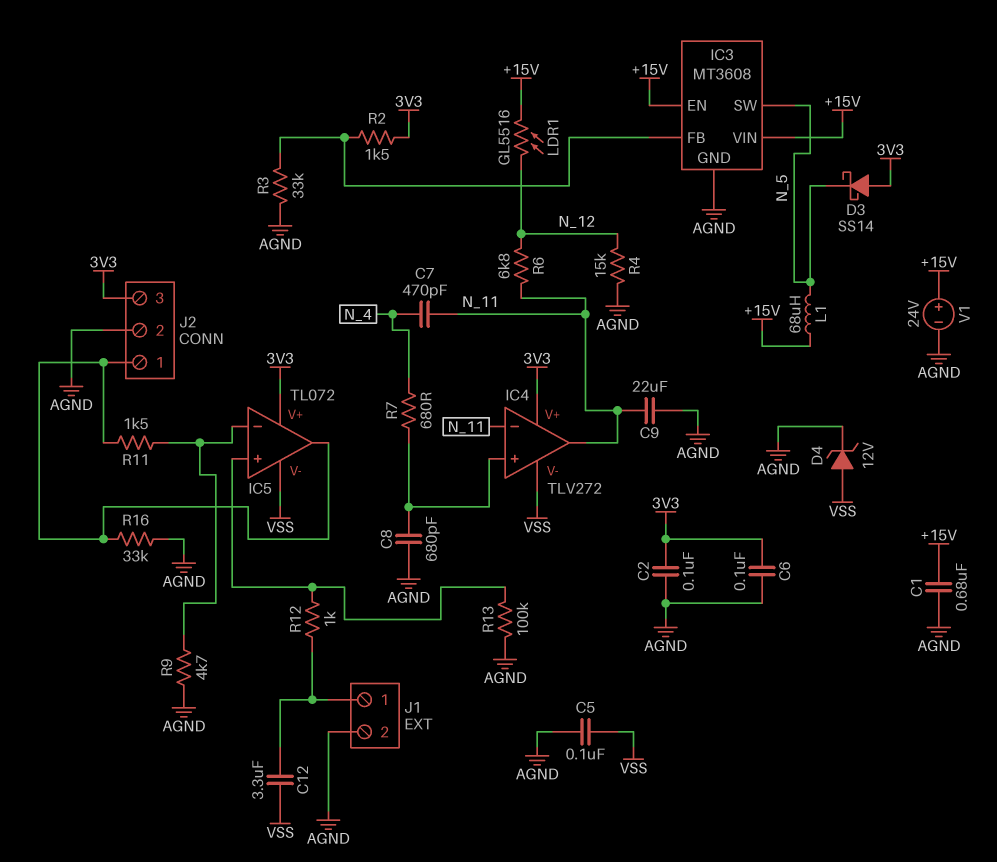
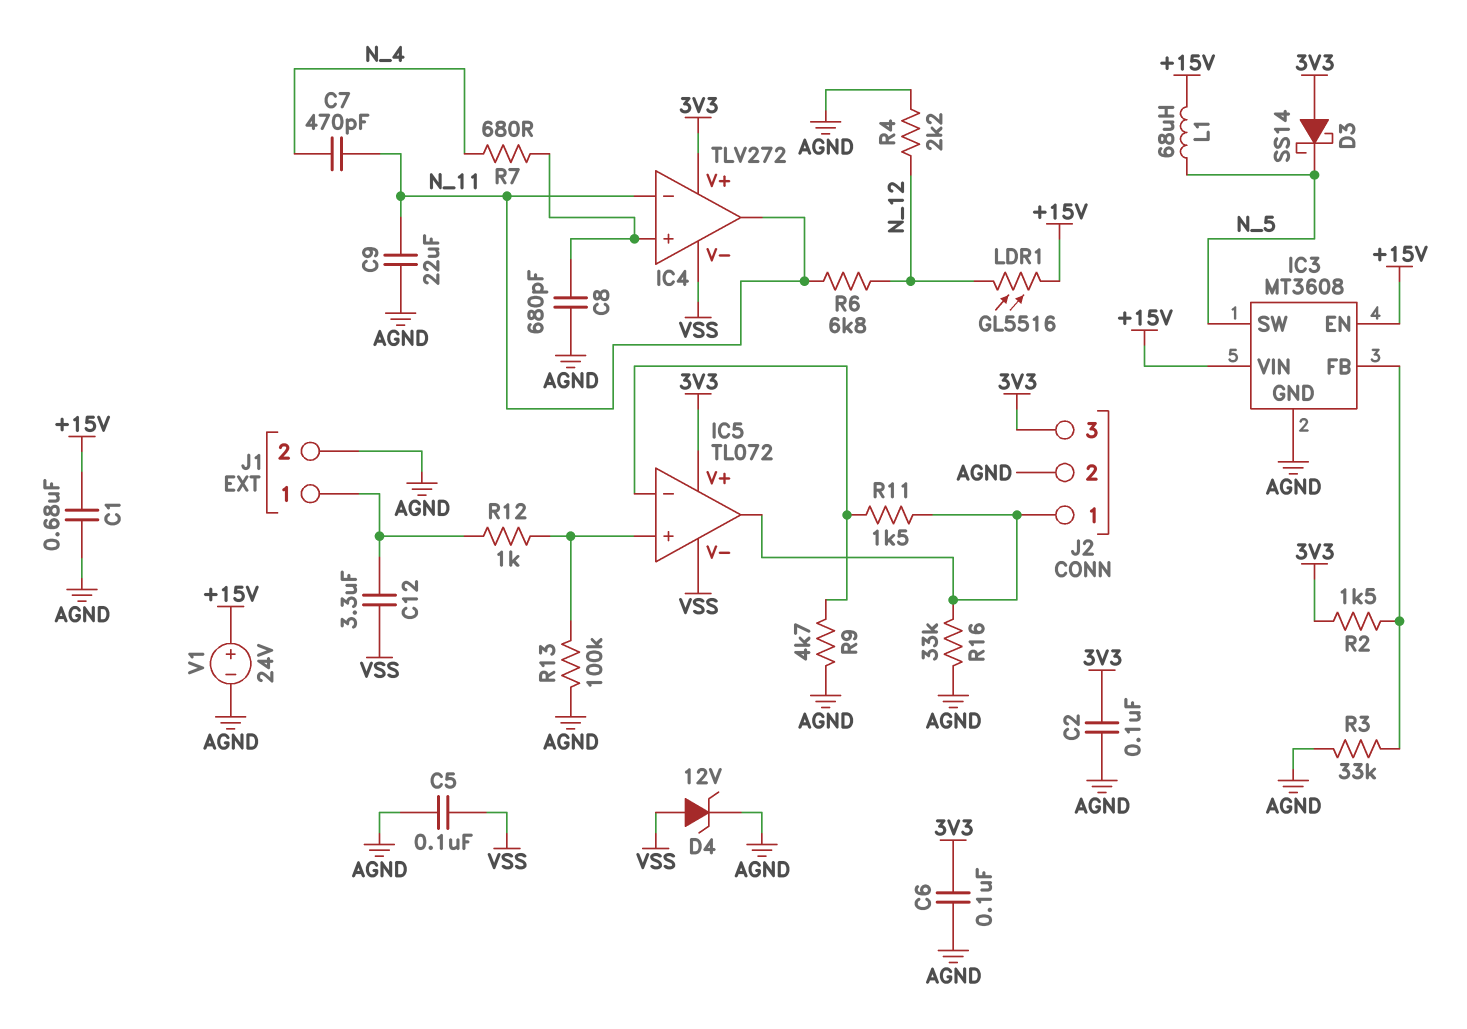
R4: 15k (AGND, N_12) -> 2.2k (AGND, N_12)

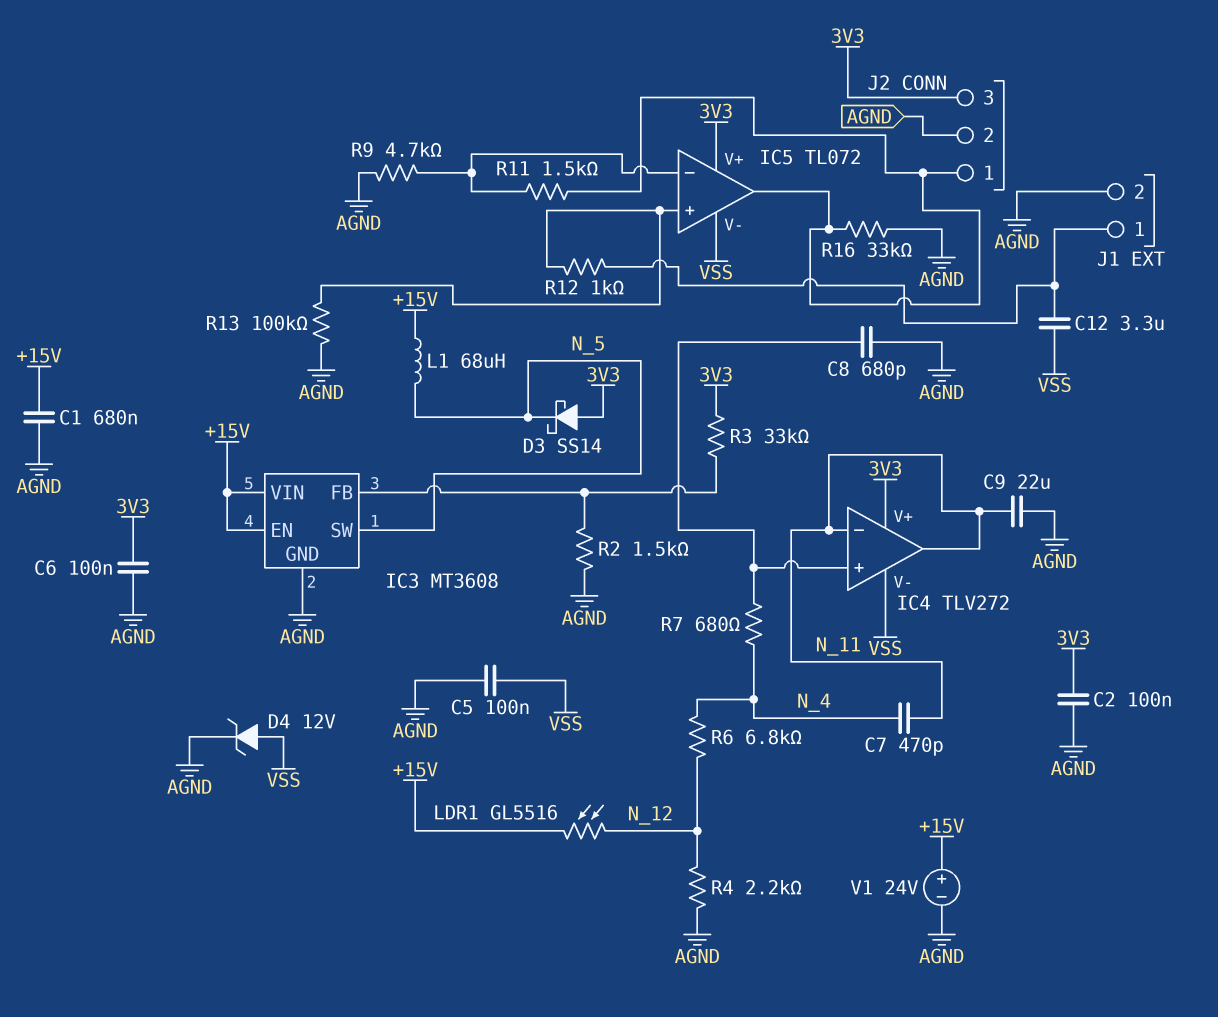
R2: 1.5k (3V3, IC3/FB) -> 1.5k (AGND, IC3/FB)
R3: 33k (AGND, IC3/FB) -> 33k (3V3, IC3/FB)
R6: 6.8k (N_11, N_12) -> 6.8k (N_4, N_12)

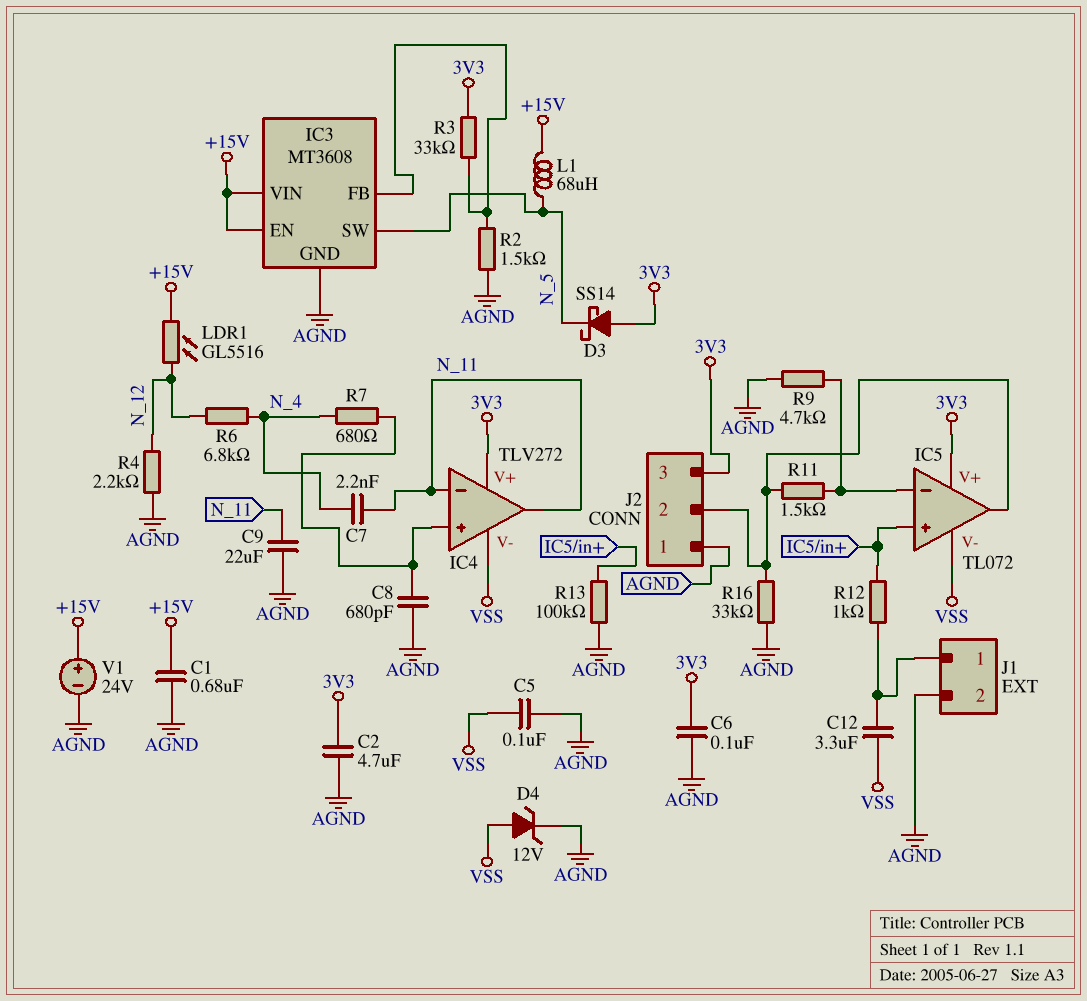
C2: 100nF (3V3, AGND) -> 4.7uF (3V3, AGND)
C7: 470pF (N_4, N_11) -> 2.2nF (N_4, N_11)
J2 pin 1: IC5/out -> AGND
J2 pin 2: AGND -> IC5/out

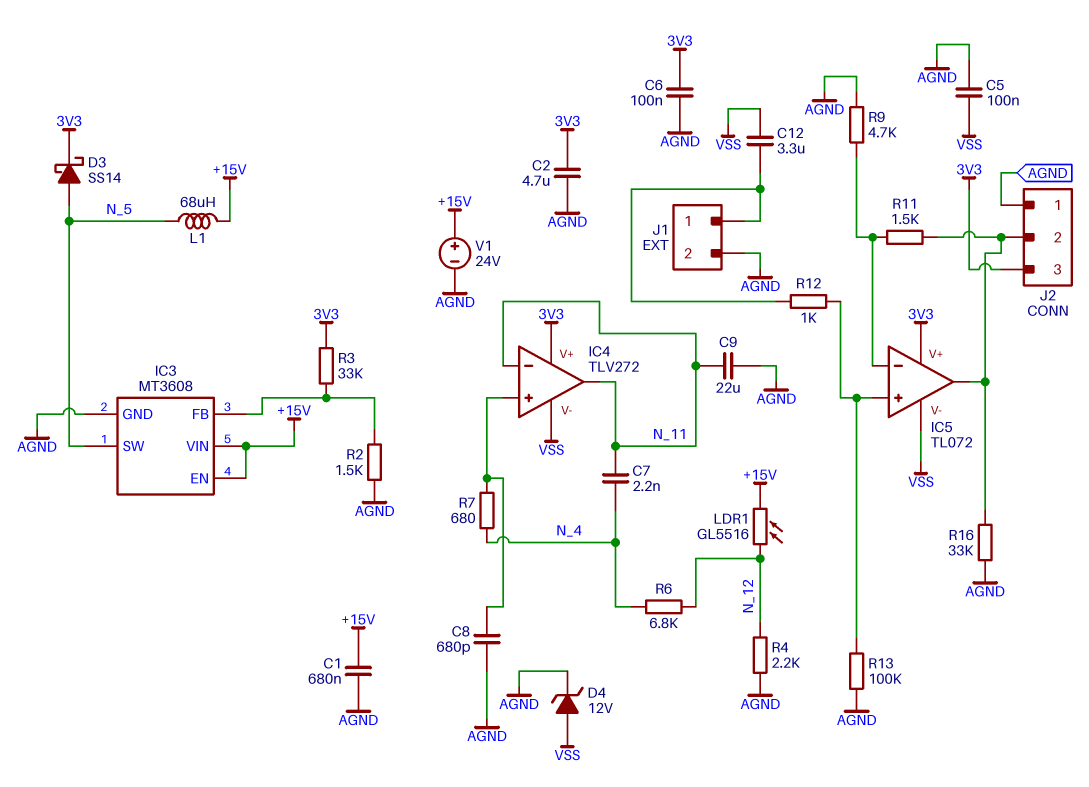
D3: schottky SS14 (A 3V3, K N_5) -> schottky SS14 (A N_5, K 3V3)

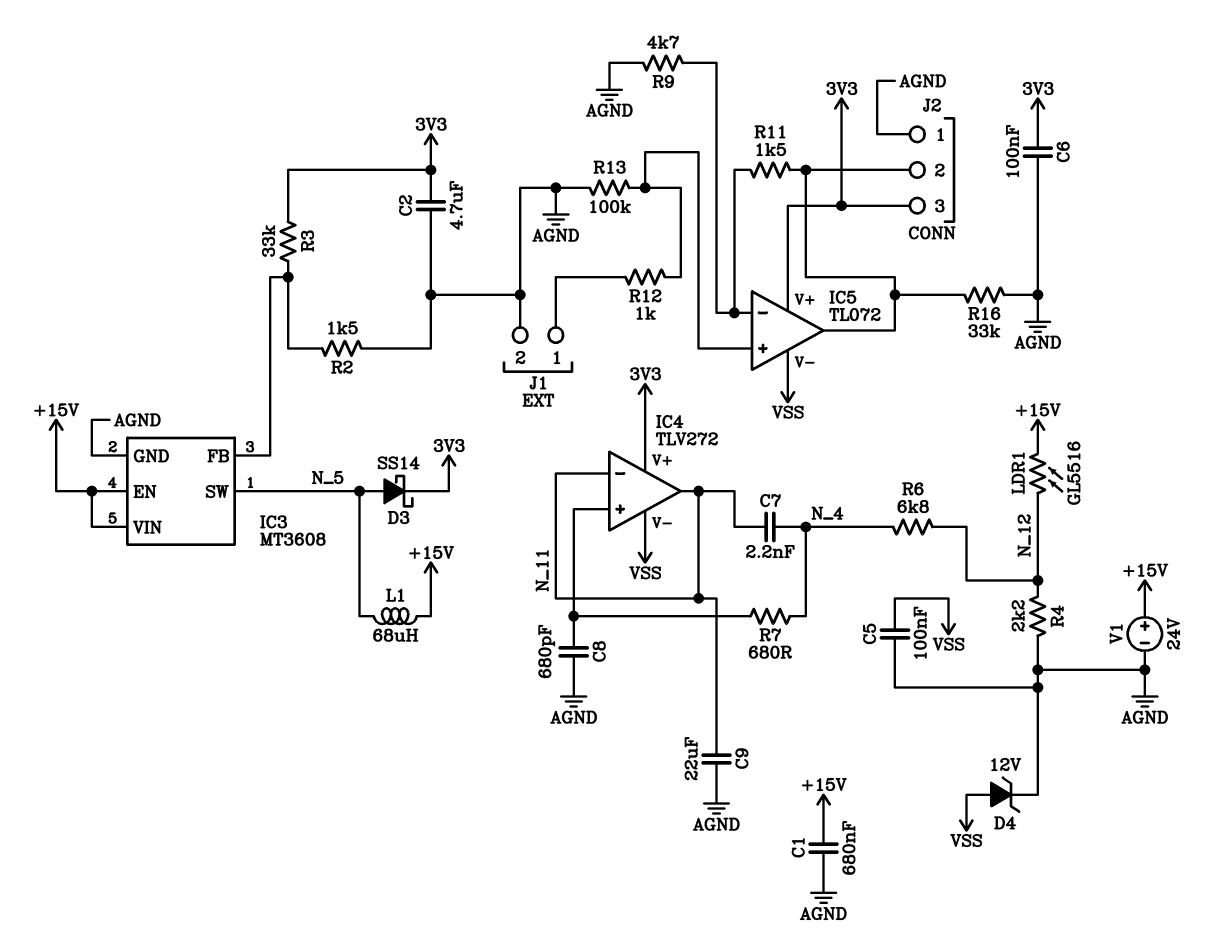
C12: 3.3uF (J1/1, VSS) -> none

